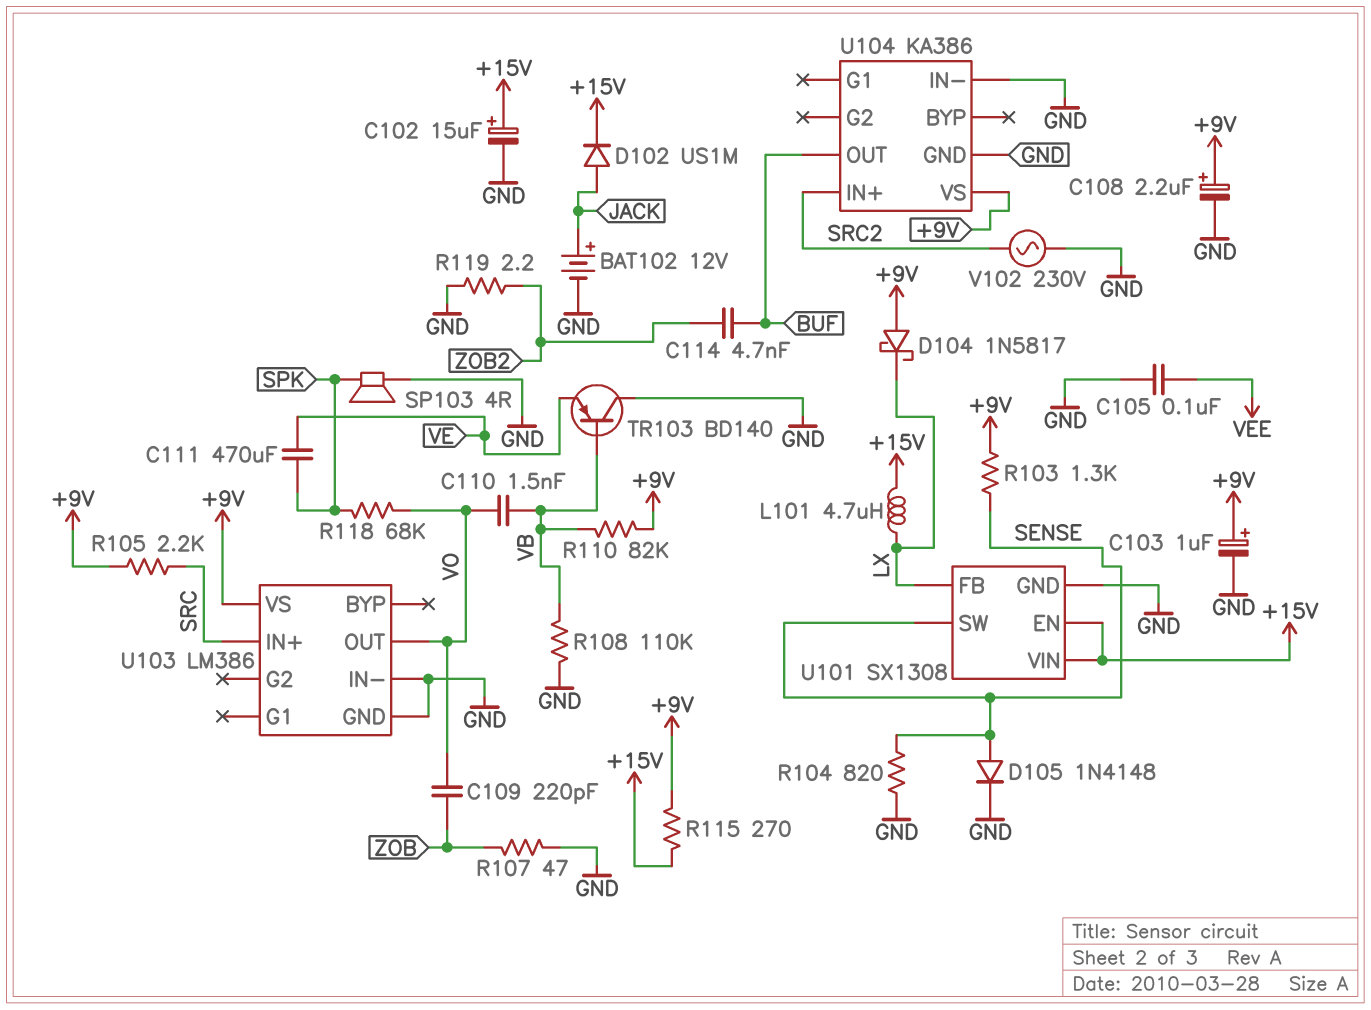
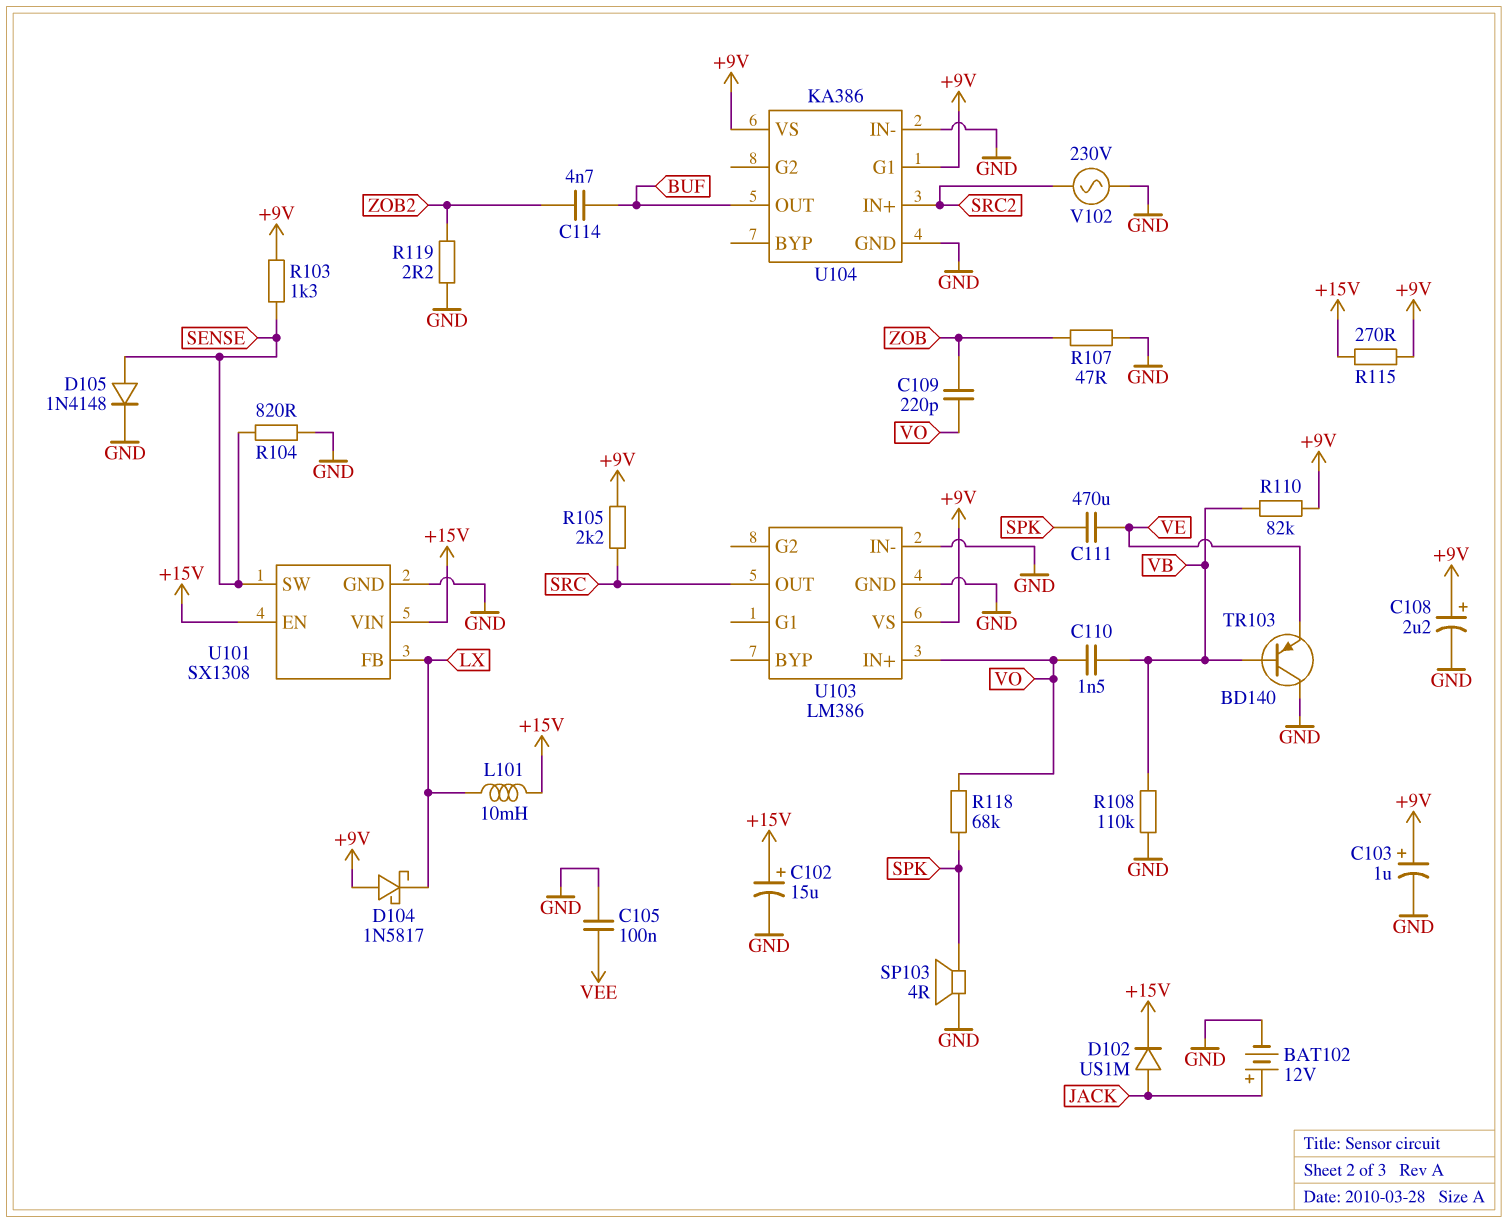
L101: 4.7uH (+15V, LX) -> 10mH (+15V, LX)
U103 pin IN+: SRC -> VO
U103 pin OUT: VO -> SRC
U104 pin G1: none -> +9V

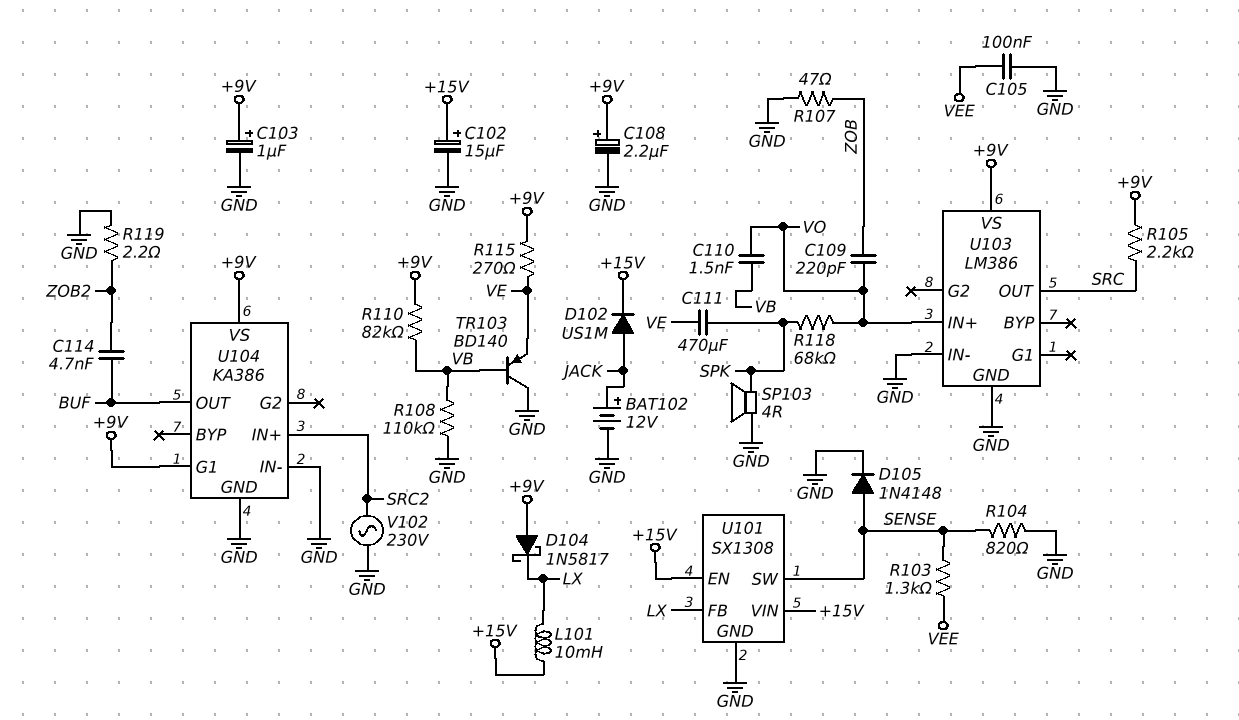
R103: 1.3k (+9V, SENSE) -> 1.3k (SENSE, VEE)
R115: 270 (+9V, +15V) -> 270 (+9V, VE)

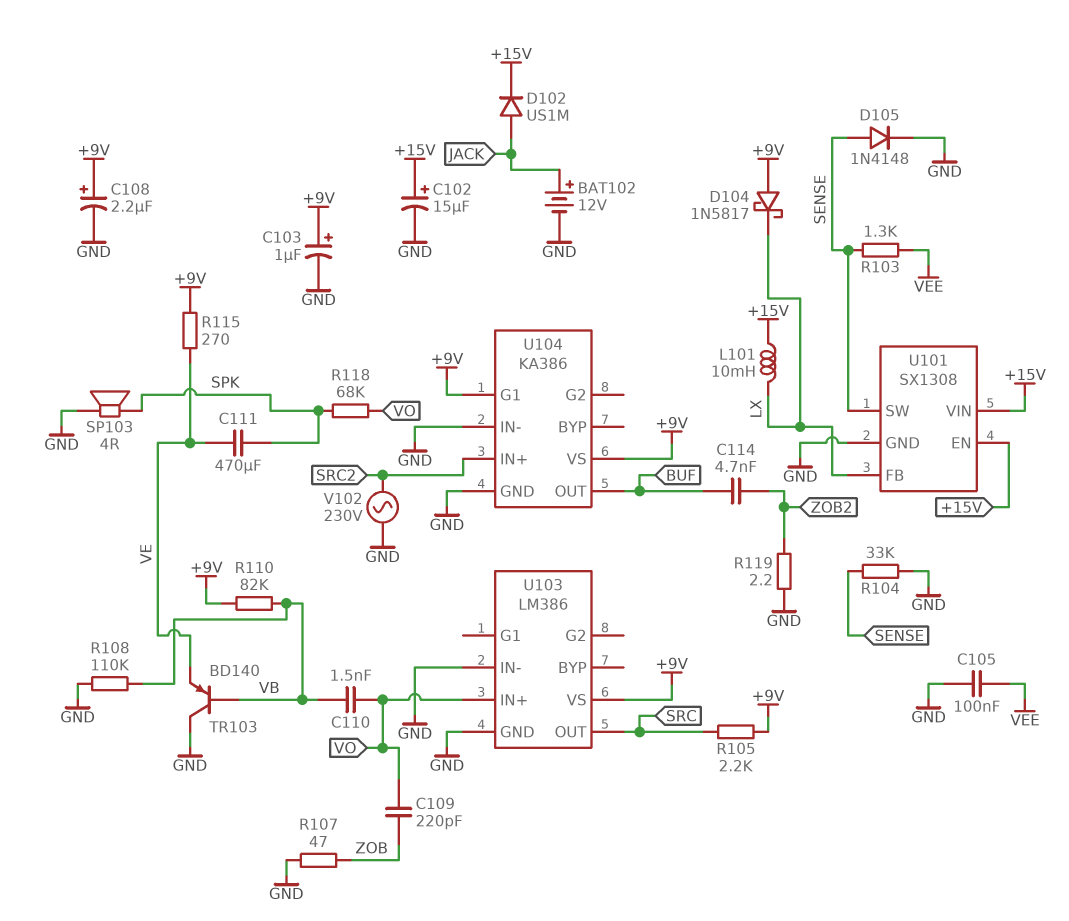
R104: 820 (GND, SENSE) -> 33k (GND, SENSE)

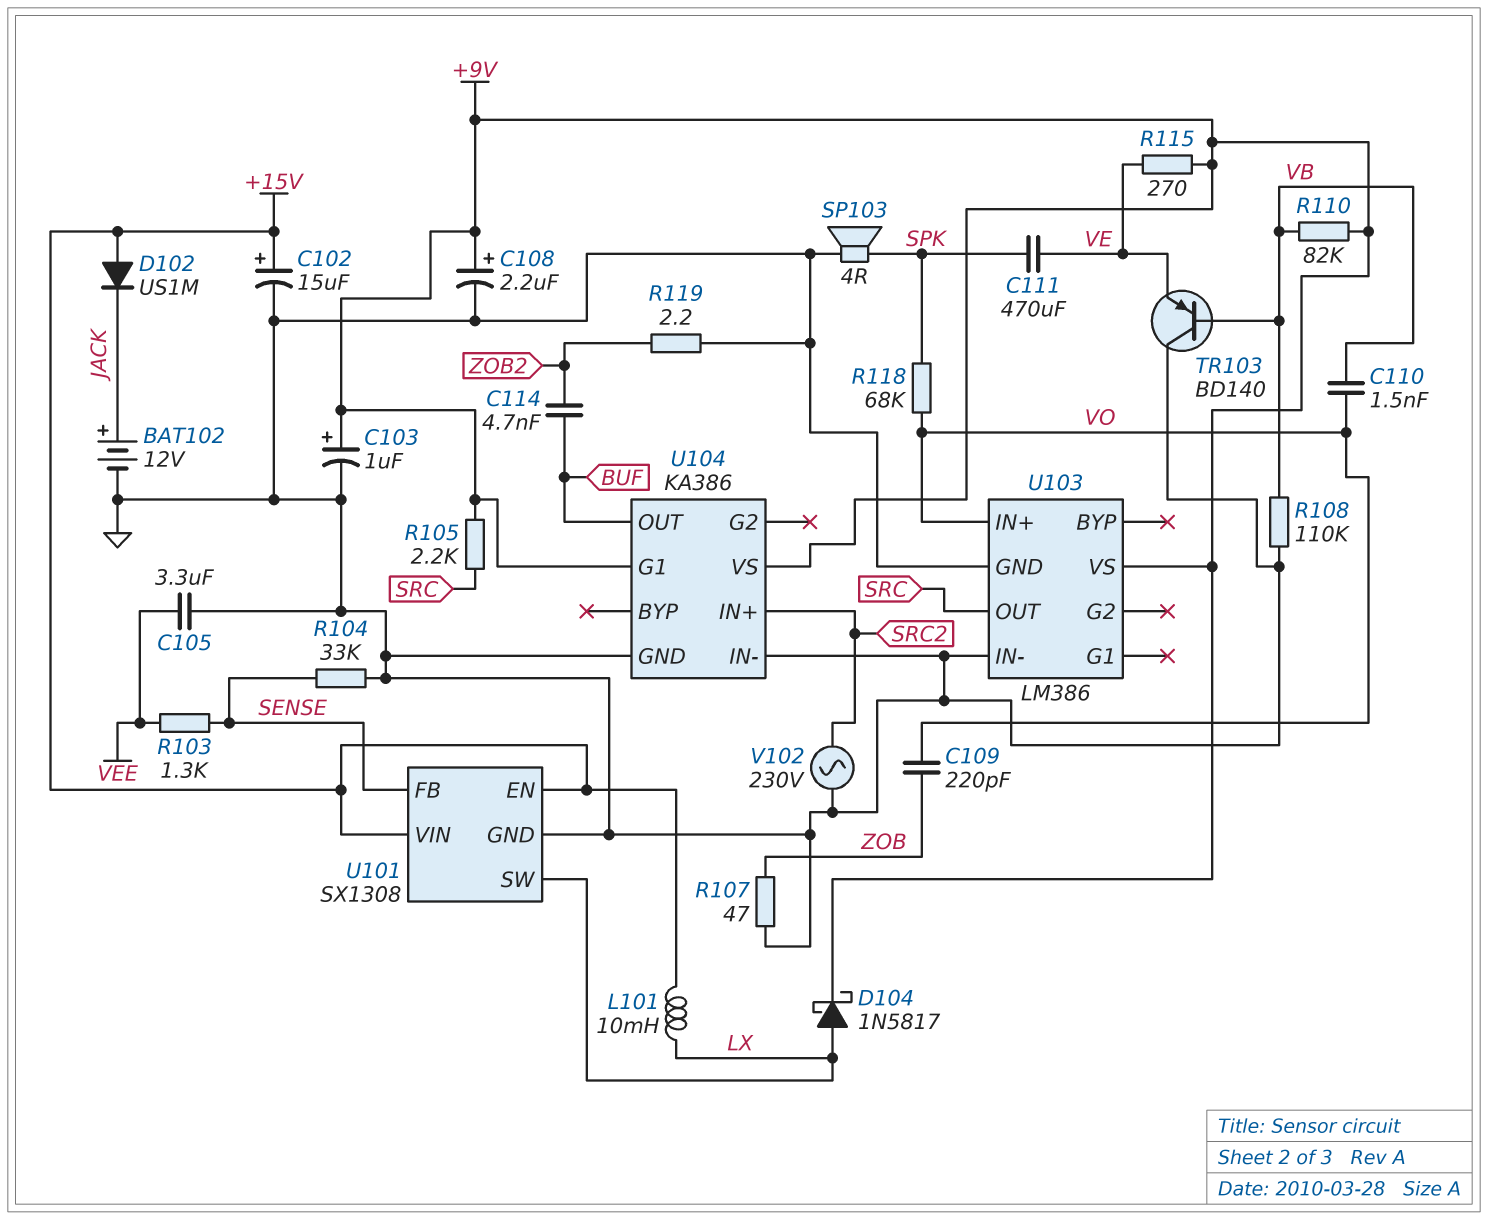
C105: 100nF (GND, VEE) -> 3.3uF (GND, VEE)
D102: diode US1M (A JACK, K +15V) -> diode US1M (A +15V, K JACK)
D104: schottky 1N5817 (A +9V, K LX) -> schottky 1N5817 (A LX, K +9V)
D105: diode 1N4148 (A SENSE, K GND) -> none
U101 pin FB: LX -> SENSE
U101 pin SW: SENSE -> LX

